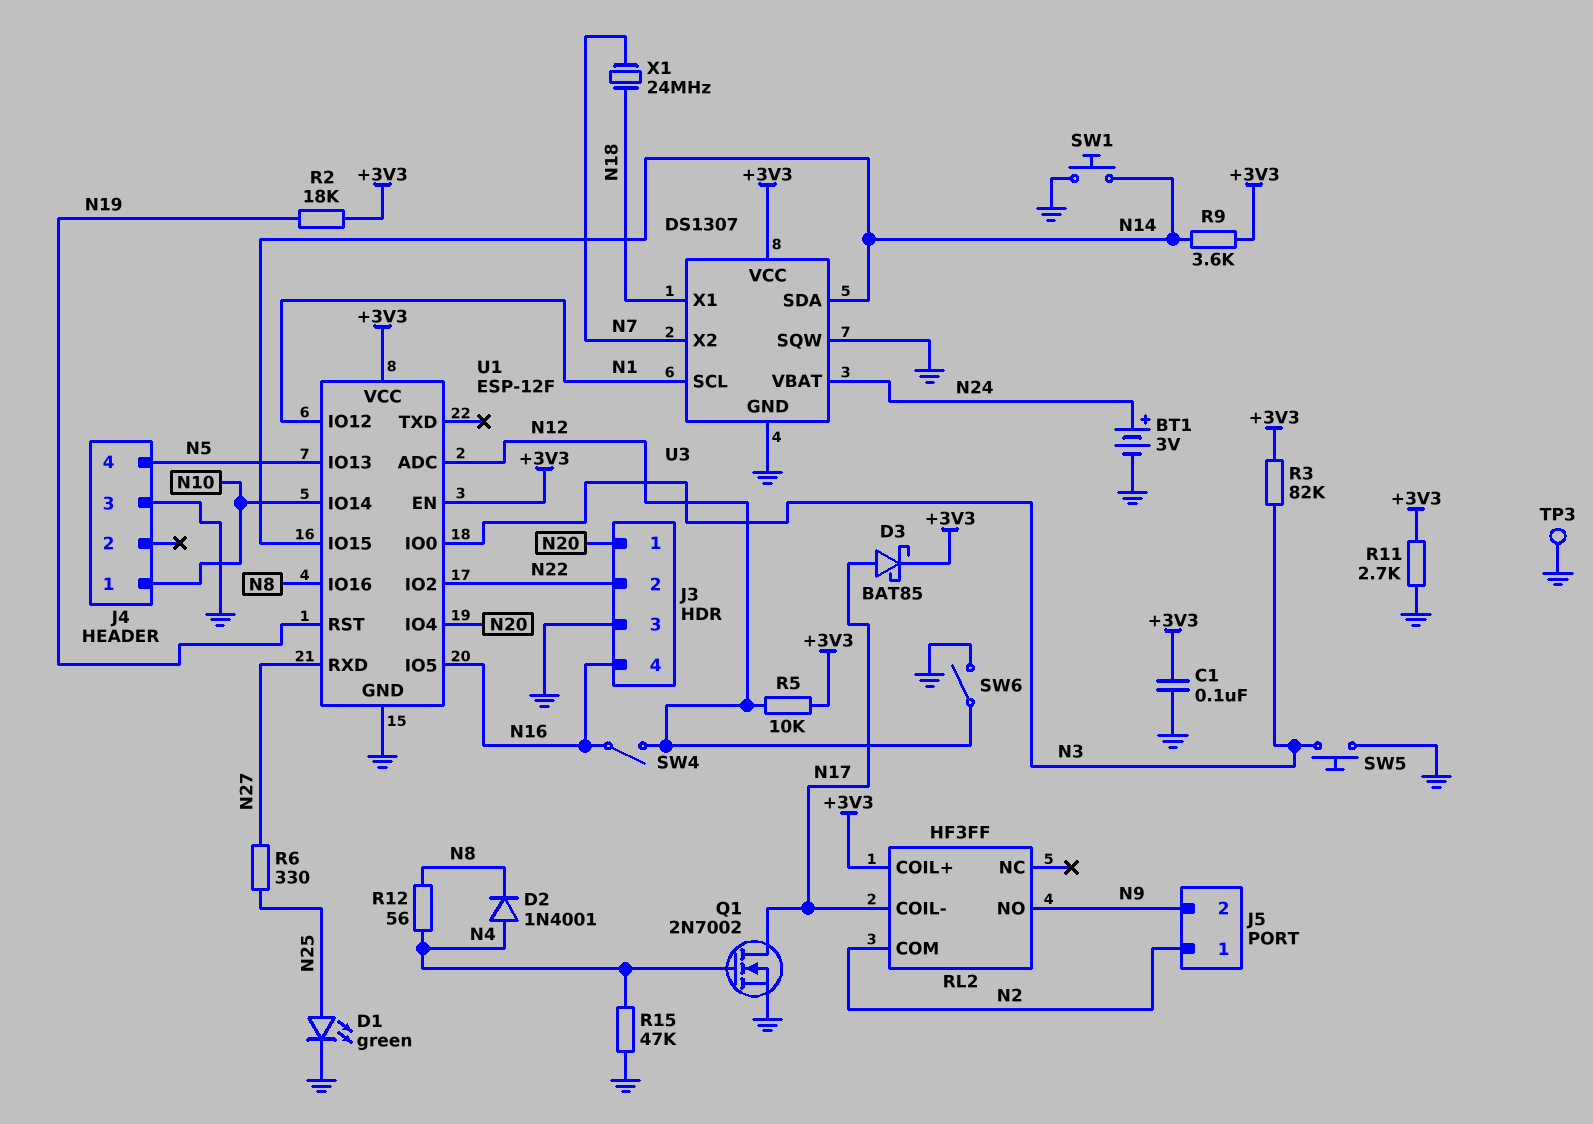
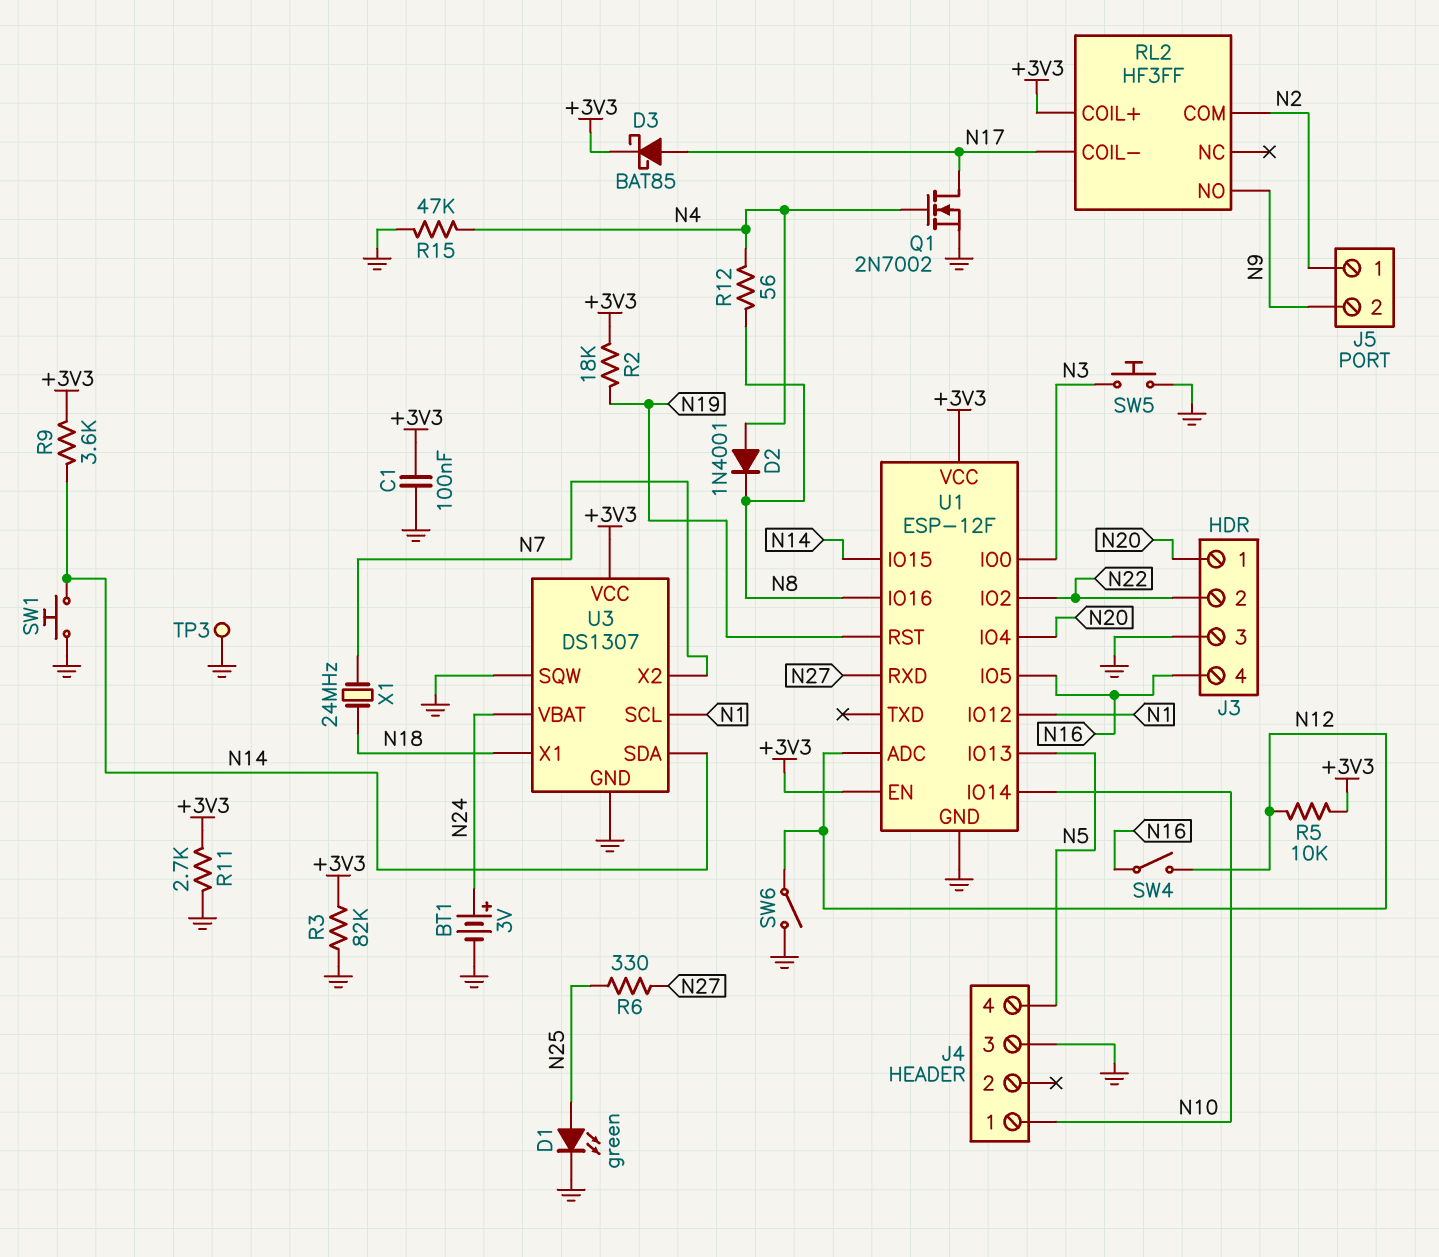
R3: 82k (+3V3, N3) -> 82k (+3V3, GND)

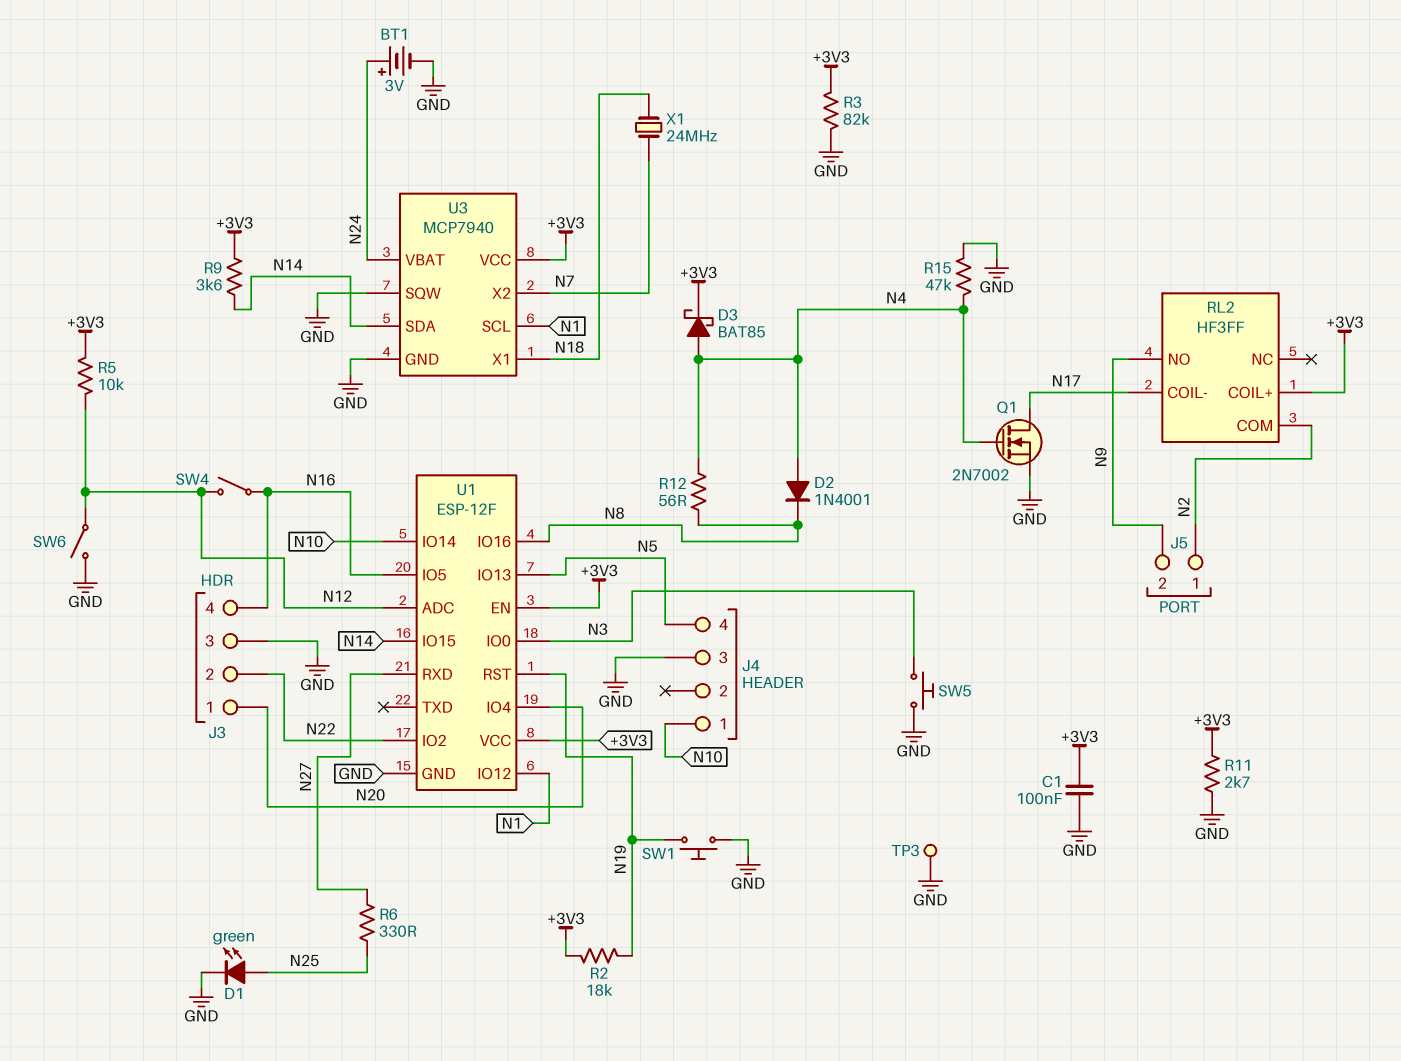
D3: schottky BAT85 (A N17, K +3V3) -> schottky BAT85 (A N4, K +3V3)
SW1: button (GND, N14) -> button (GND, N19)
U3: DS1307 -> MCP7940

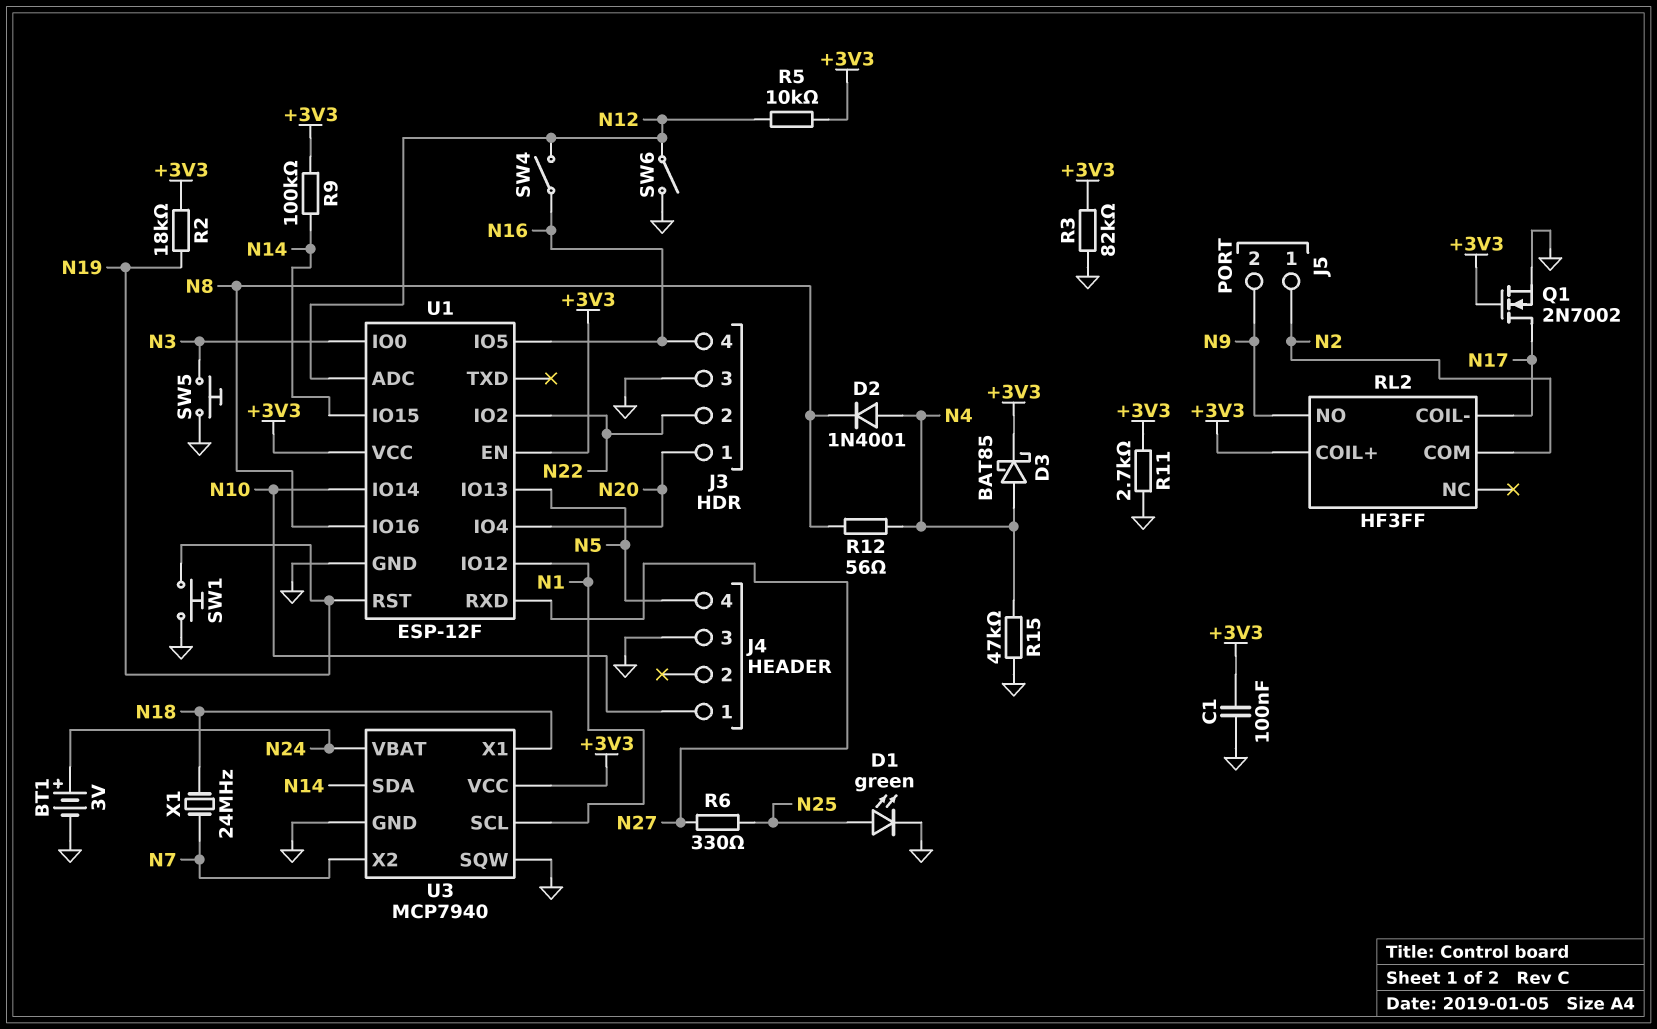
Q1: NMOS 2N7002 (G N4, D N17, S GND) -> NMOS 2N7002 (G +3V3, D N17, S GND)
R9: 3.6k (+3V3, N14) -> 100k (+3V3, N14)
TP3: test point (GND) -> none

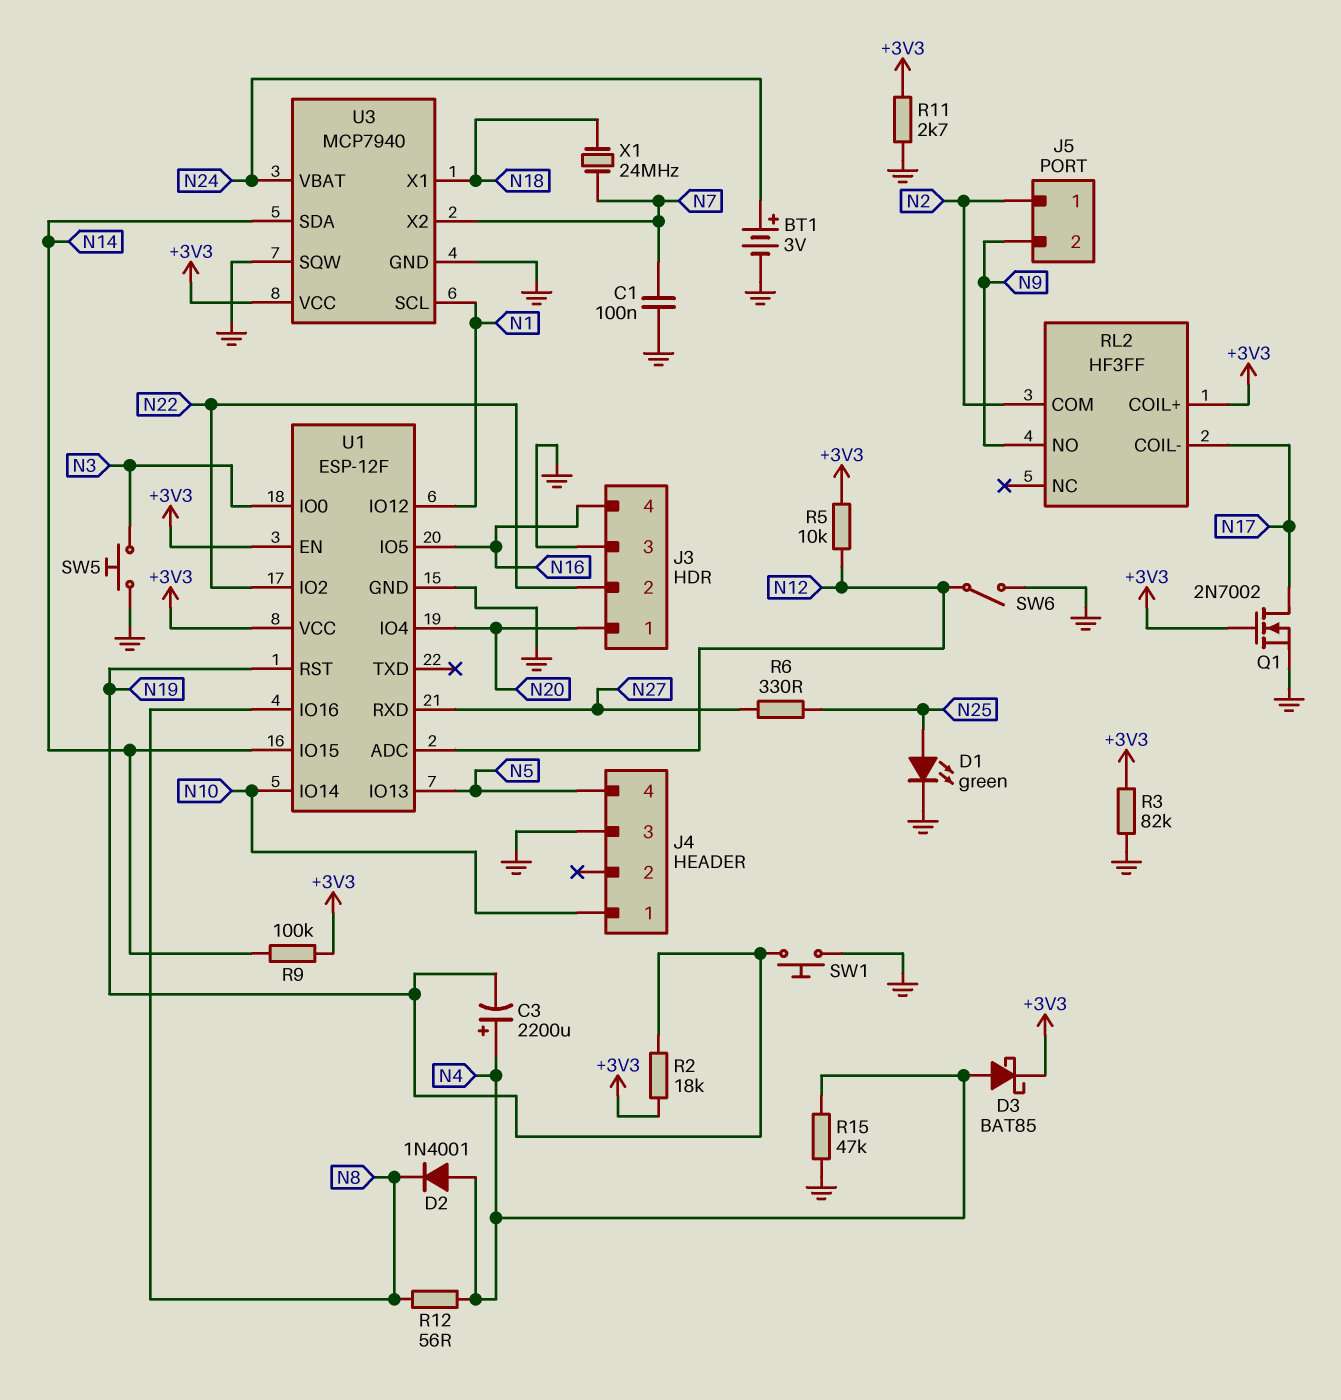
C1: 100nF (+3V3, GND) -> 100nF (GND, N7)
C3: none -> 2200uF (plus N4, minus N19)
SW4: switch (N12, N16) -> none

